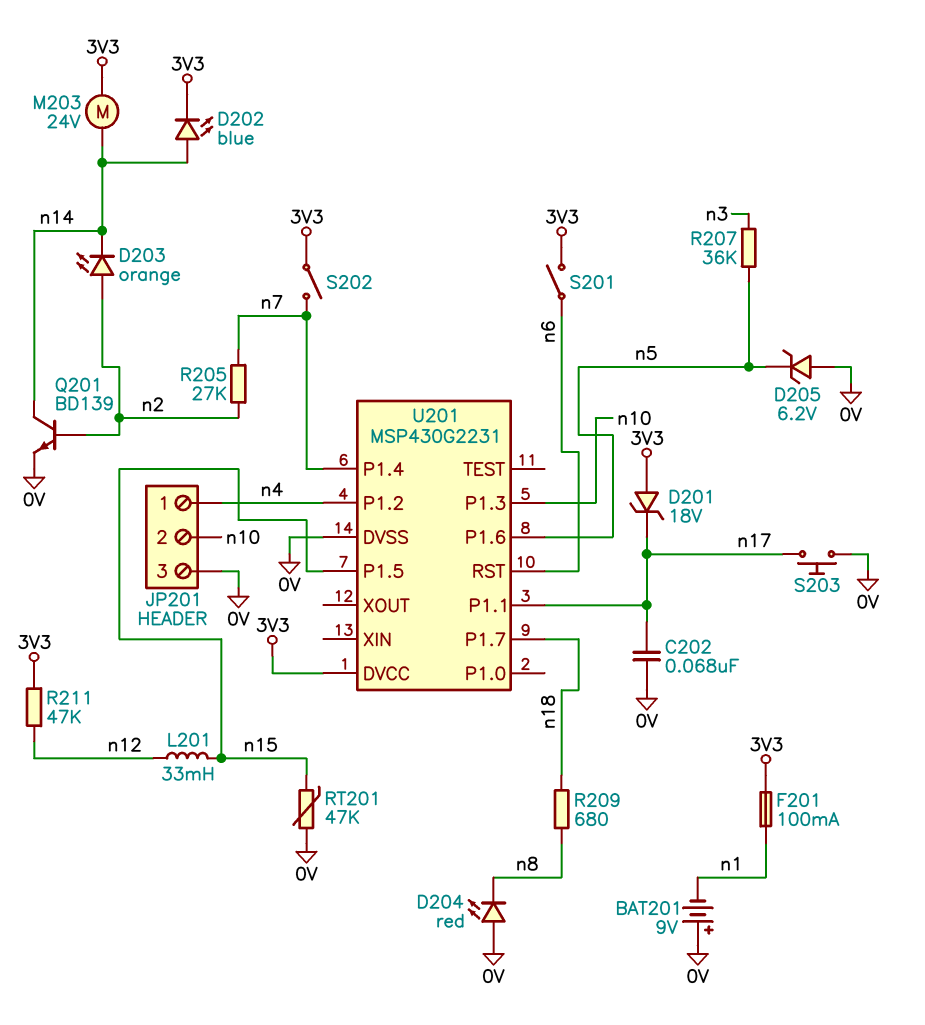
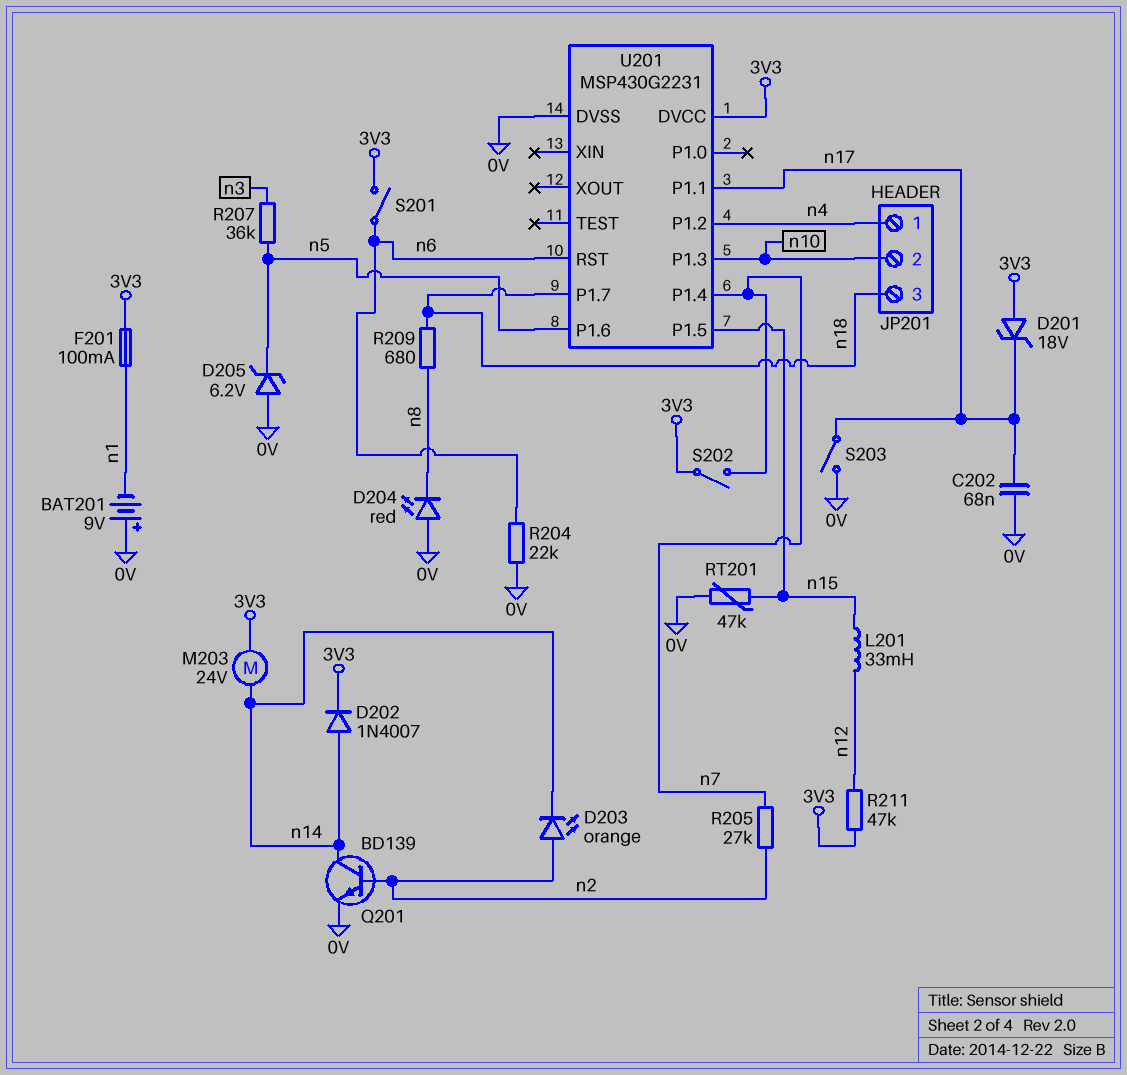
D202: LED blue (A n14, K 3V3) -> diode 1N4007 (A n14, K 3V3)
JP201 pin 3: 0V -> n18
R204: none -> 22k (0V, n6)
S203: button (0V, n17) -> switch (0V, n17)

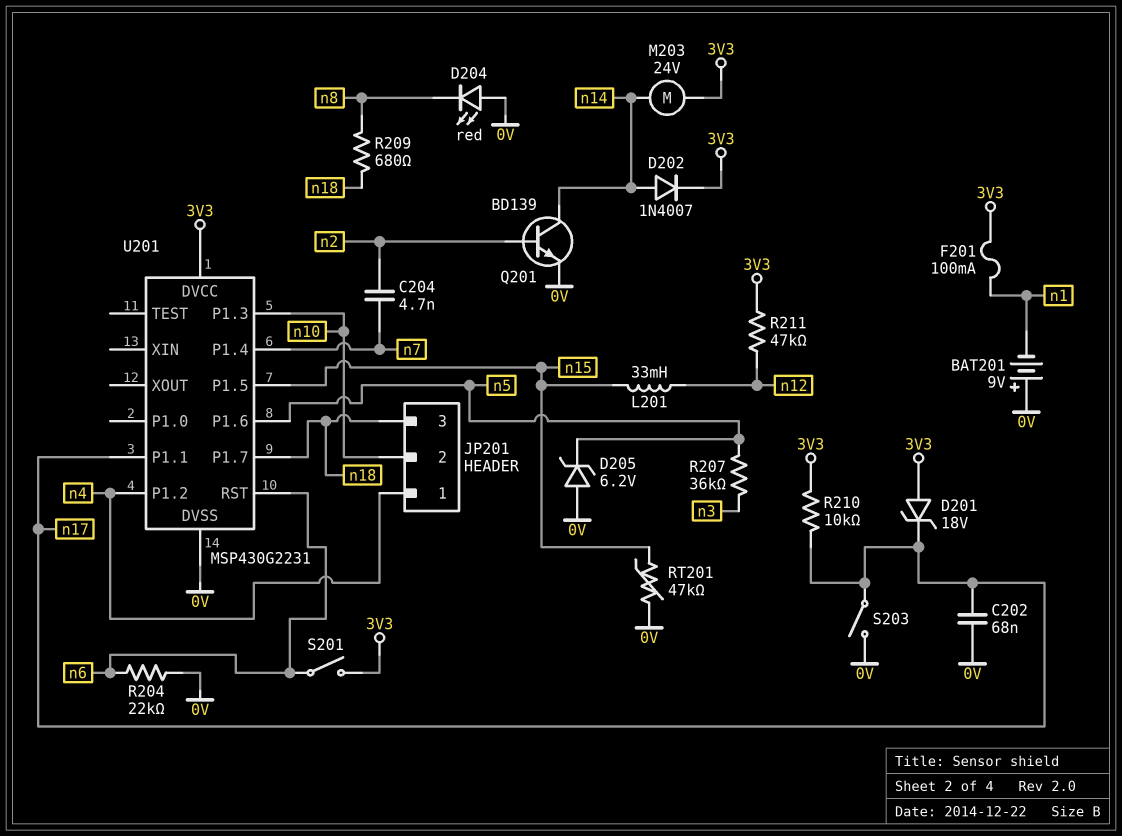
C204: none -> 4.7nF (n2, n7)
D203: LED orange (A n2, K n14) -> none
R205: 27k (n2, n7) -> none
R210: none -> 10k (3V3, n17)
S202: switch (3V3, n7) -> none

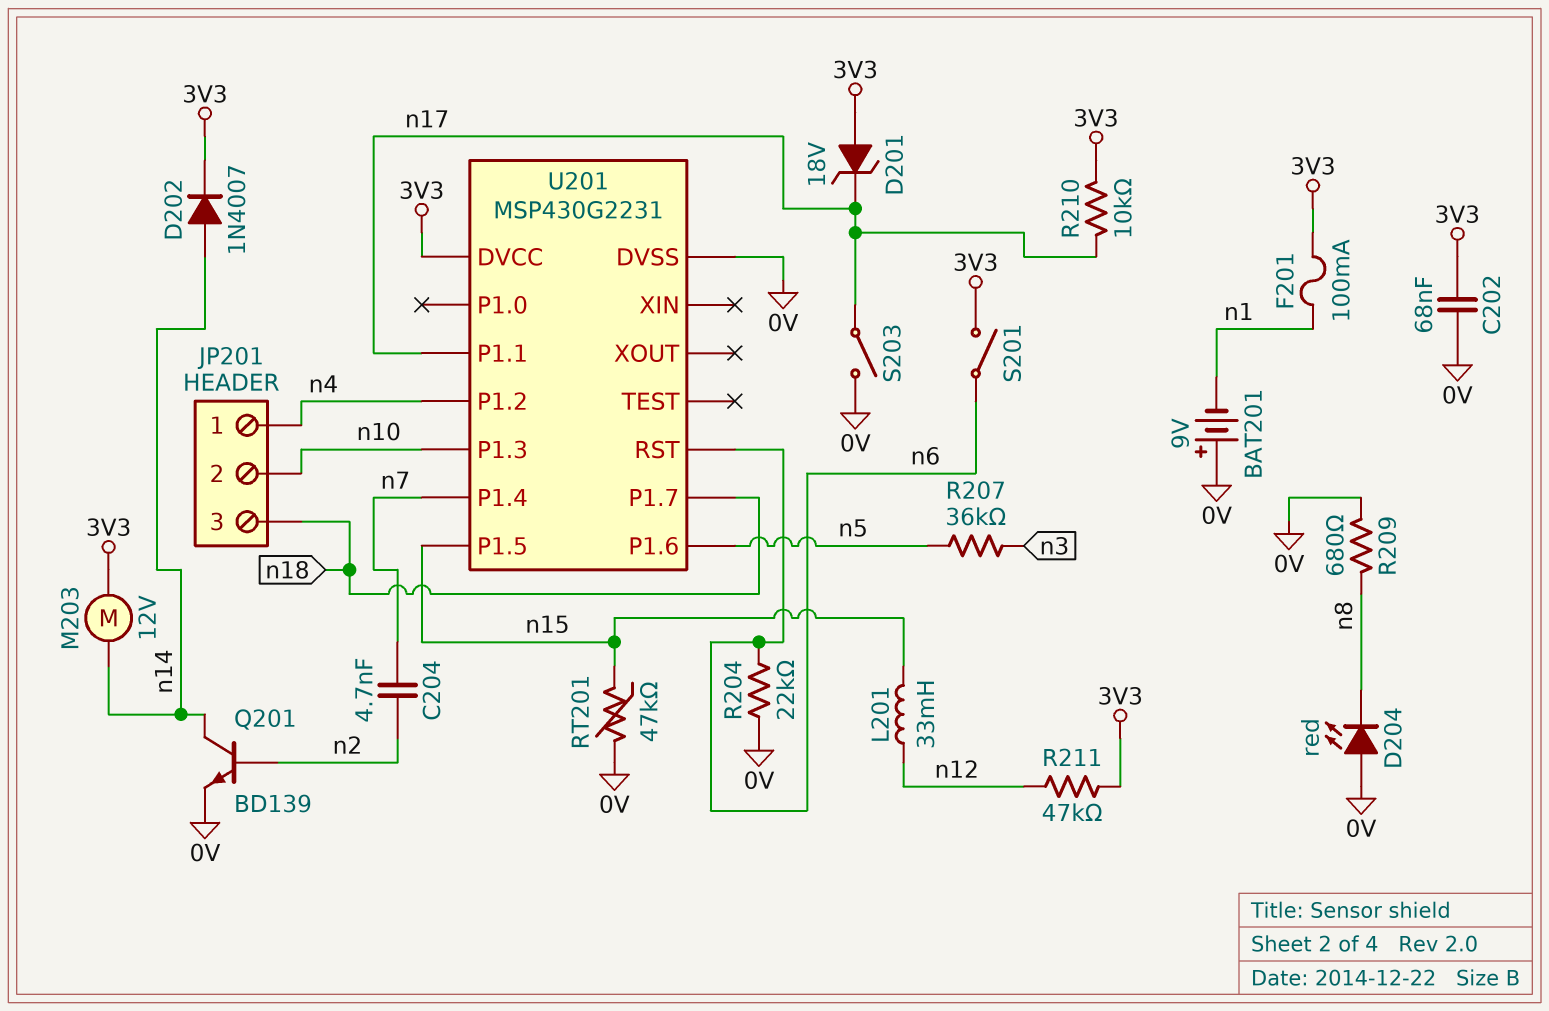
C202: 68nF (0V, n17) -> 68nF (0V, 3V3)
D205: zener 6.2V (A 0V, K n5) -> none
M203: motor 24V (3V3, n14) -> motor 12V (3V3, n14)
R209: 680 (n8, n18) -> 680 (0V, n8)

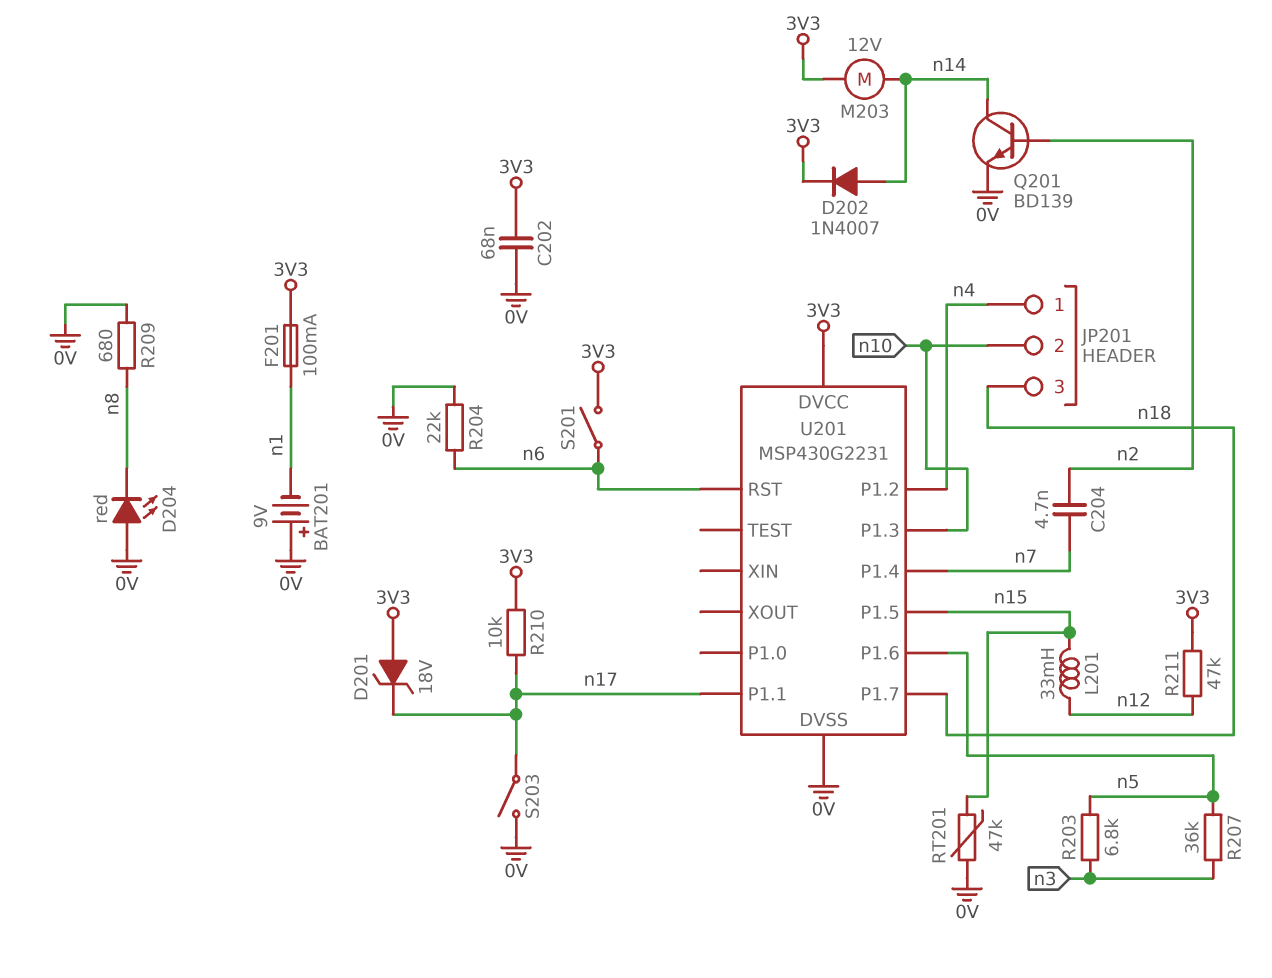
R203: none -> 6.8k (n3, n5)

